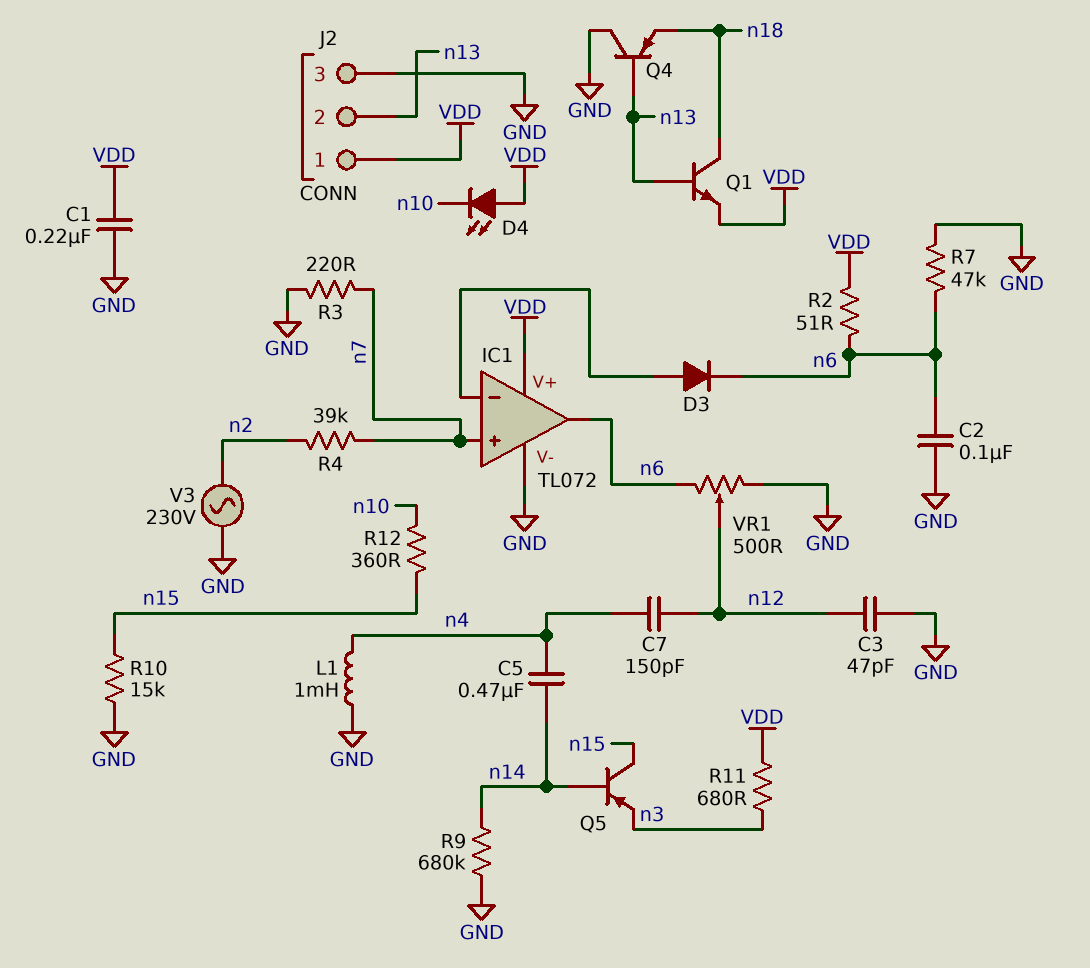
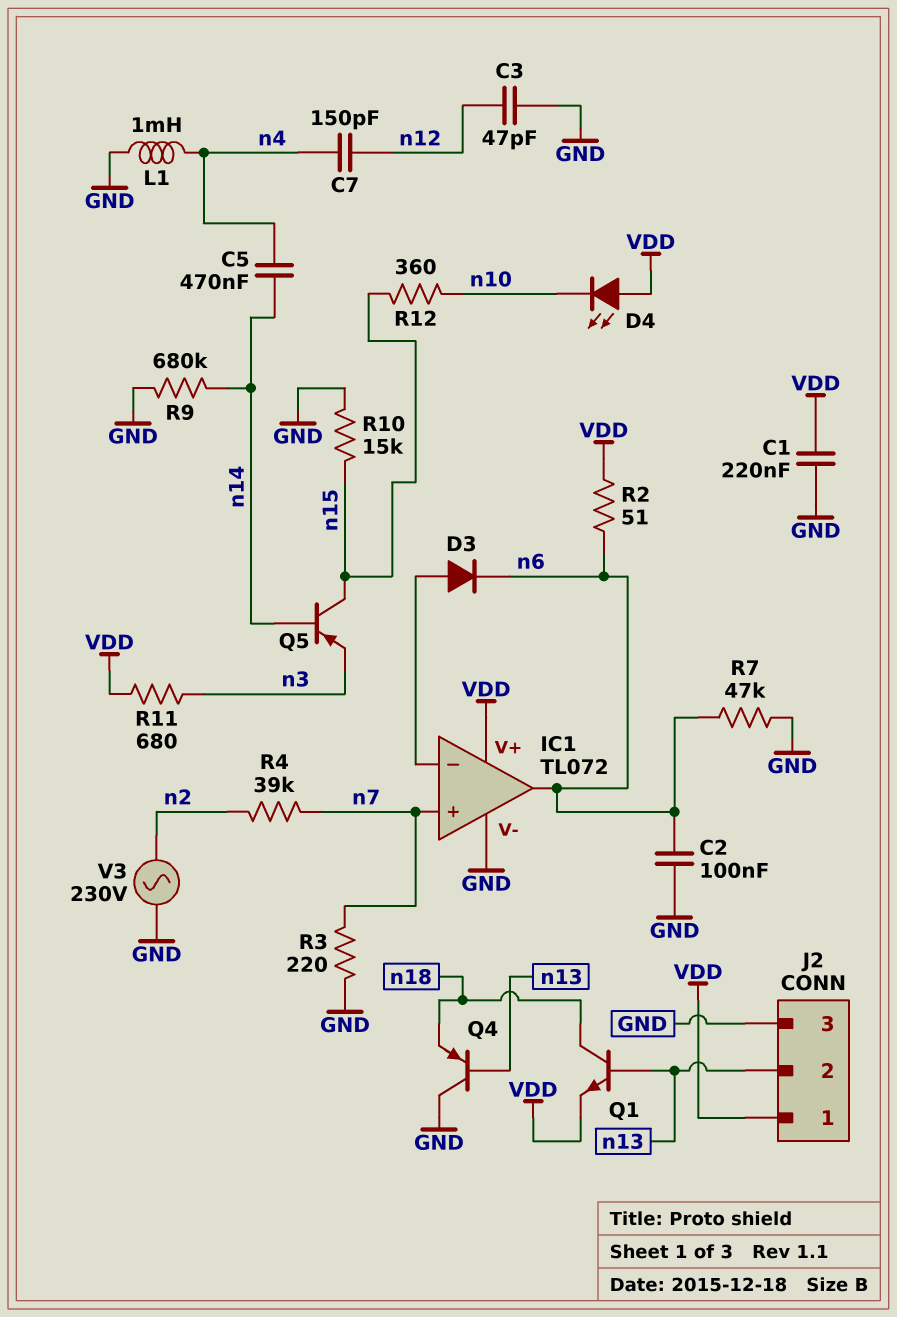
VR1: 500 (GND, n6, wiper n12) -> none

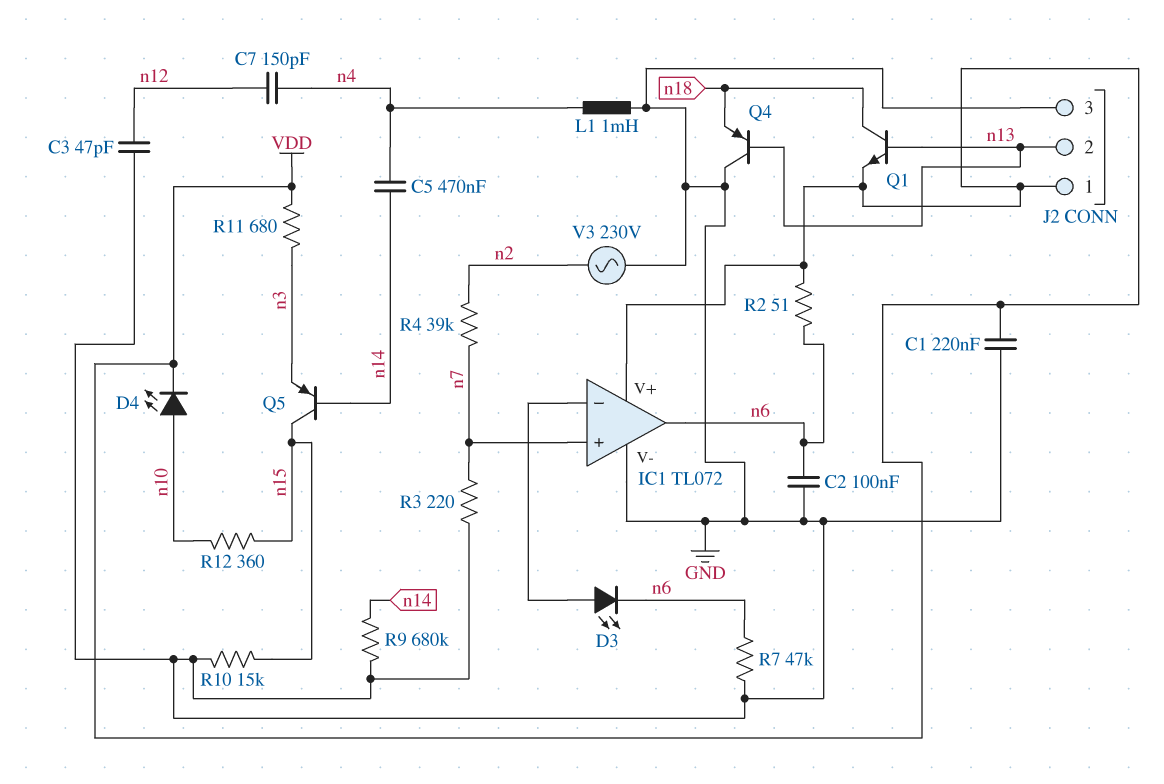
D3: diode (A IC1/in-, K n6) -> LED (A IC1/in-, K n6)
D4: LED (A VDD, K n10) -> LED (A n10, K VDD)

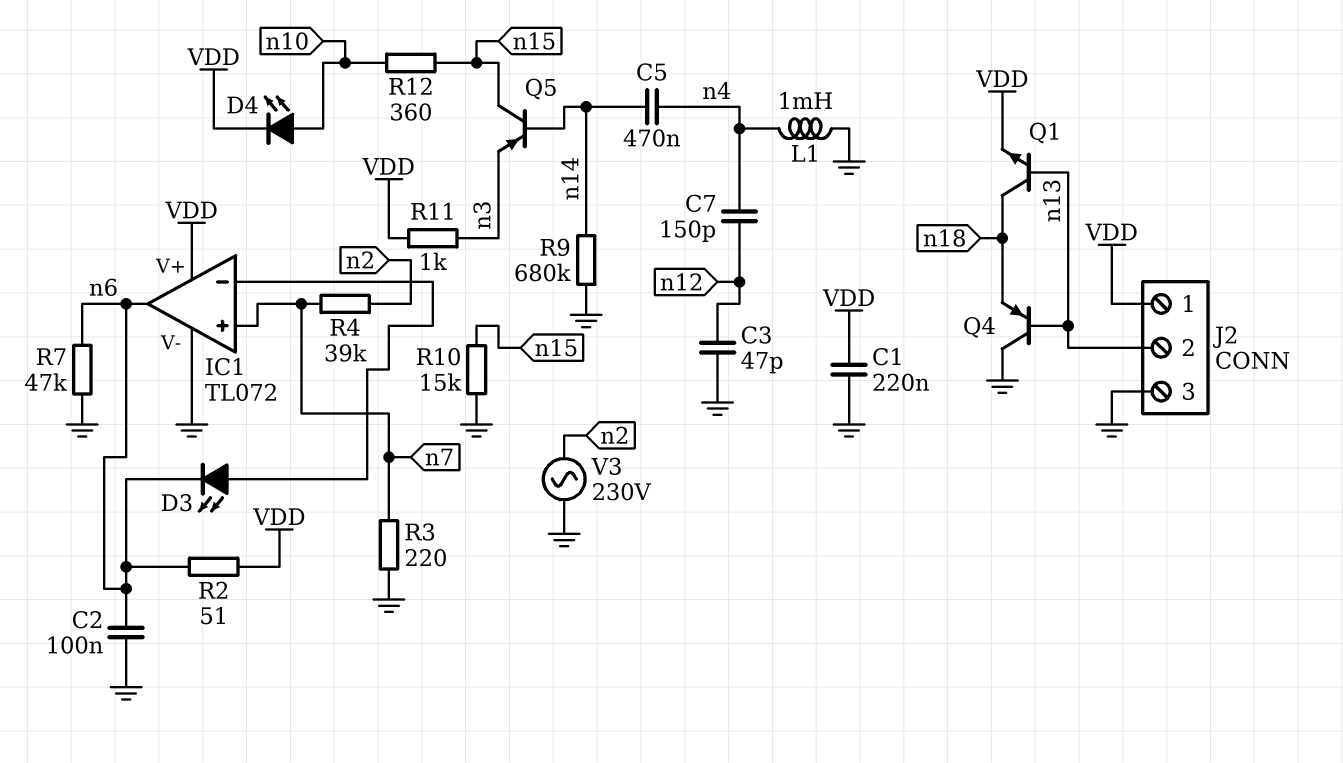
R11: 680 (VDD, n3) -> 1k (VDD, n3)

